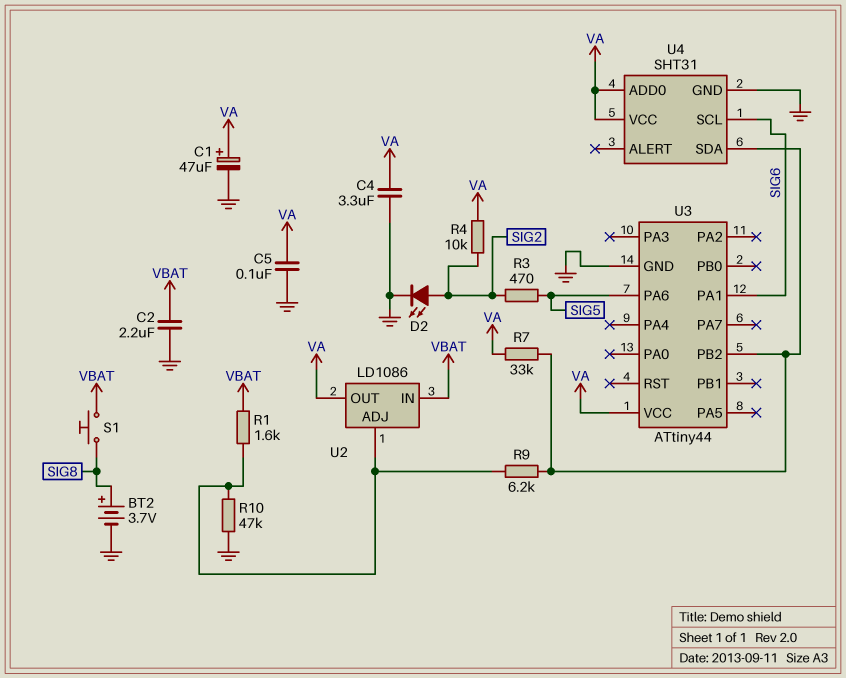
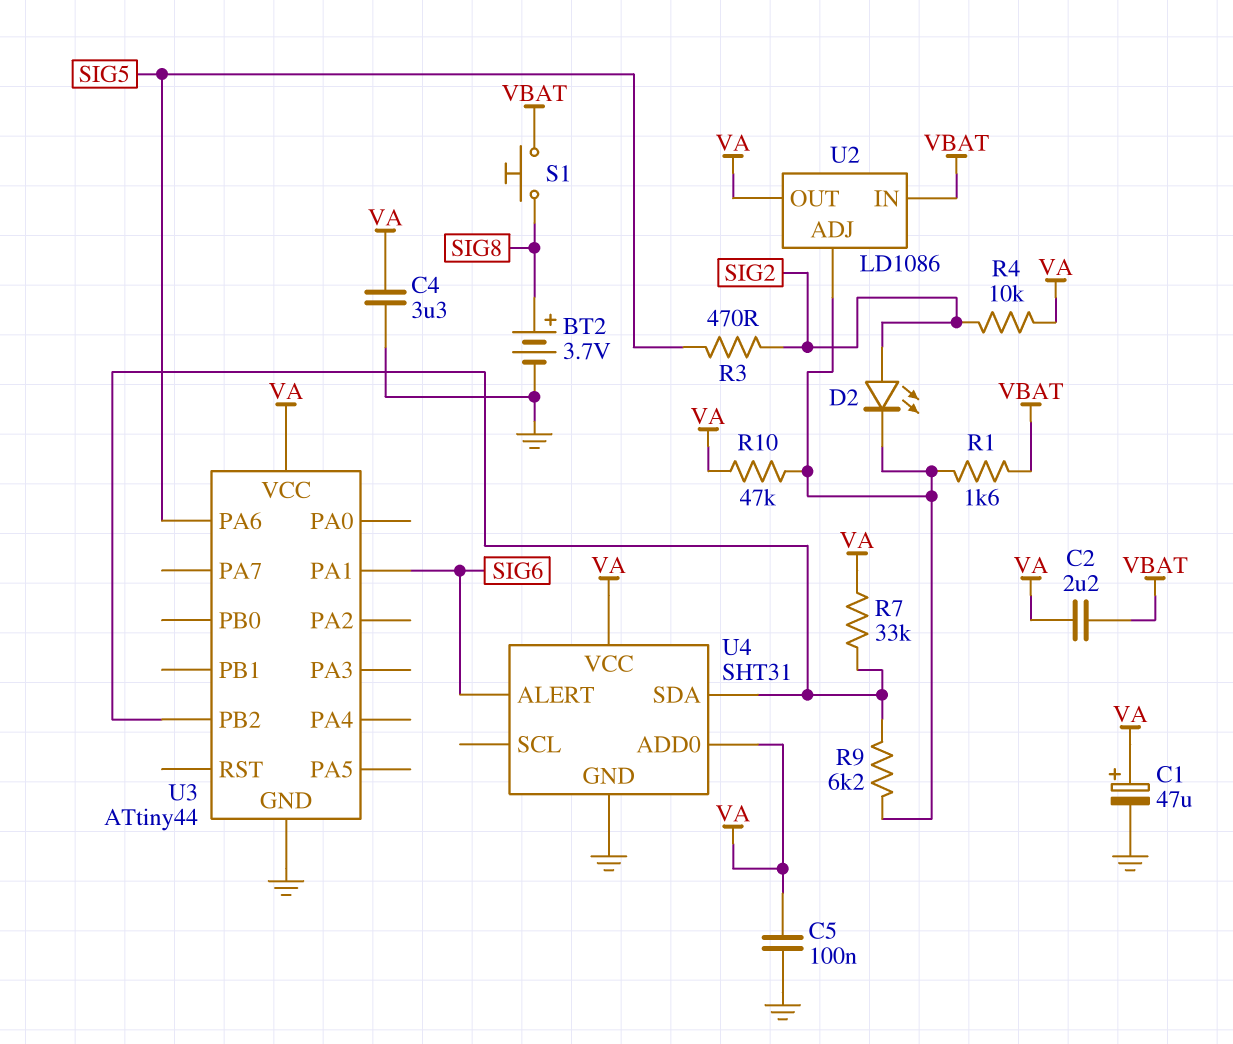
C2: 2.2uF (GND, VBAT) -> 2.2uF (VA, VBAT)
D2: LED (A SIG2, K GND) -> LED (A SIG2, K U2/ADJ)
R10: 47k (GND, U2/ADJ) -> 47k (U2/ADJ, VA)
U4 pin ALERT: none -> SIG6
U4 pin SCL: SIG6 -> none

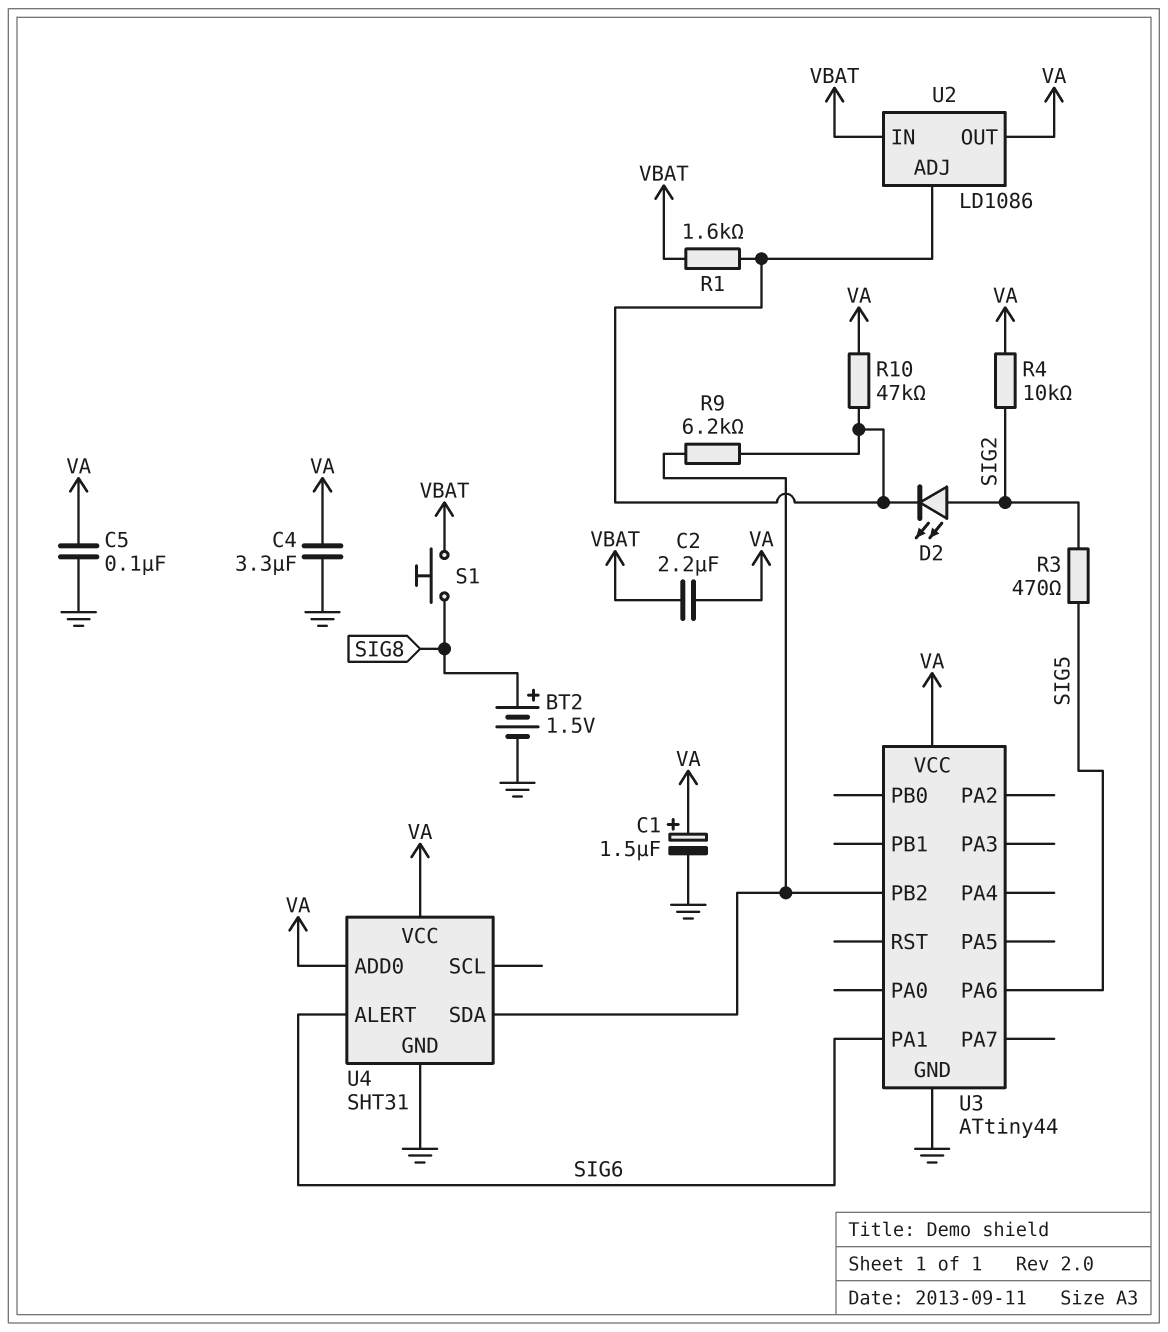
BT2: 3.7V (plus SIG8, minus GND) -> 1.5V (plus SIG8, minus GND)
C1: 47uF (plus VA, minus GND) -> 1.5uF (plus VA, minus GND)
R7: 33k (U3/PB2, VA) -> none

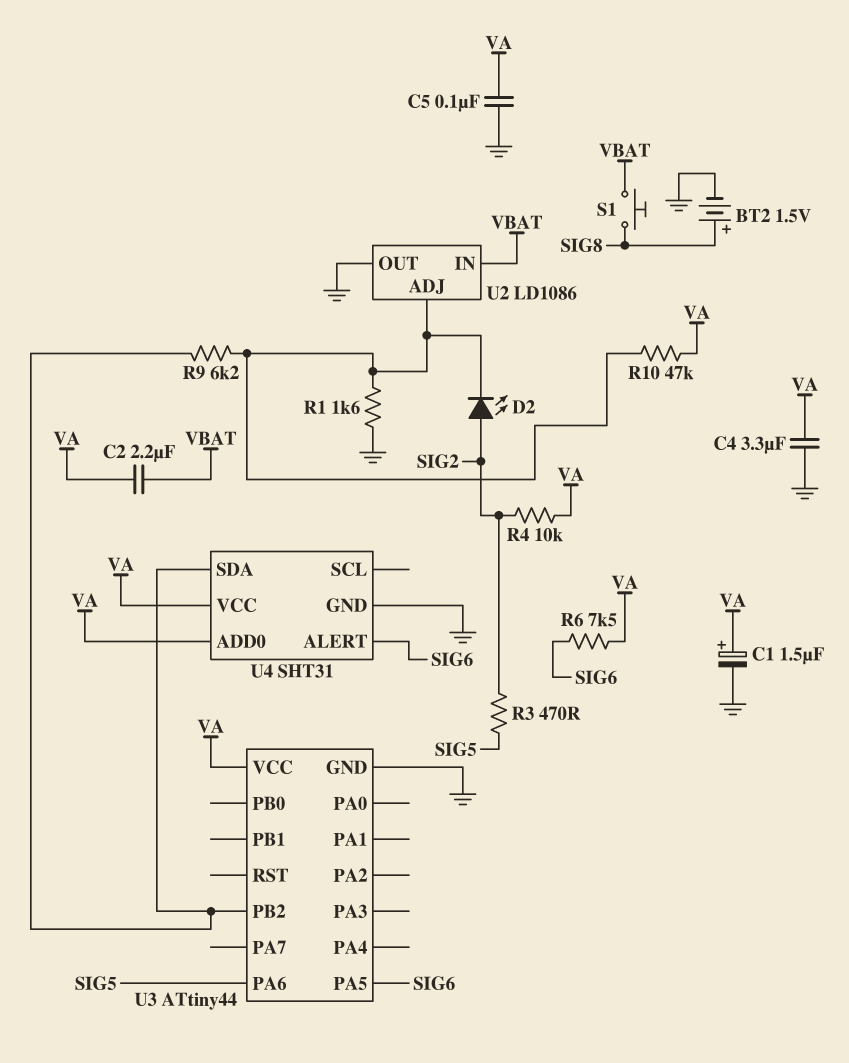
R1: 1.6k (U2/ADJ, VBAT) -> 1.6k (GND, U2/ADJ)
R6: none -> 7.5k (SIG6, VA)
U2 pin OUT: VA -> GND
U3 pin PA1: SIG6 -> none
U3 pin PA5: none -> SIG6

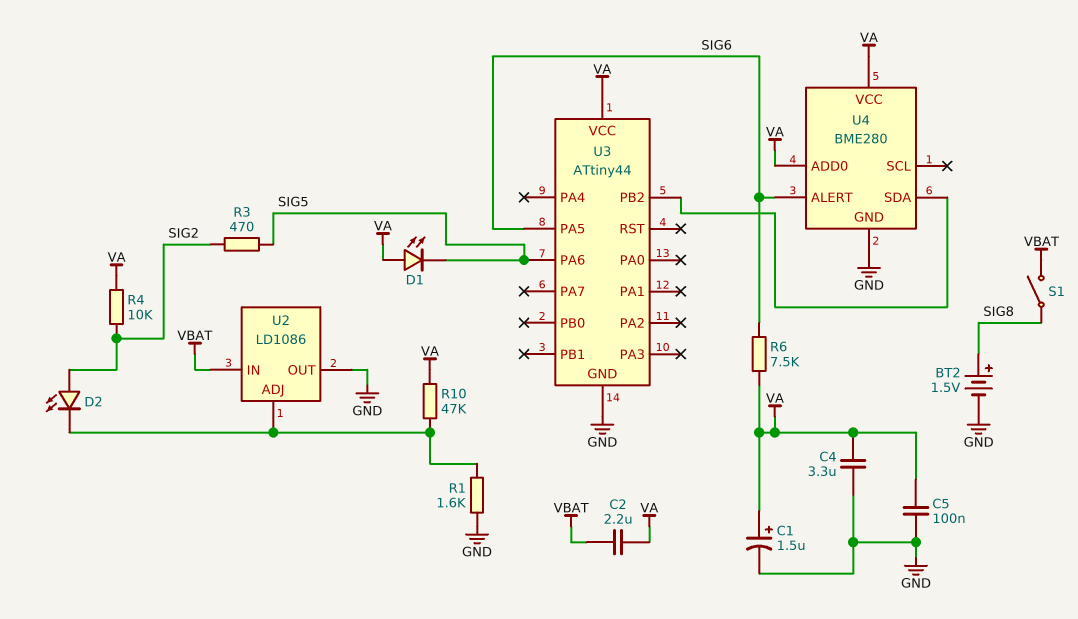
D1: none -> LED (A VA, K SIG5)
R9: 6.2k (U2/ADJ, U3/PB2) -> none
S1: button (SIG8, VBAT) -> switch (SIG8, VBAT)
U4: SHT31 -> BME280

